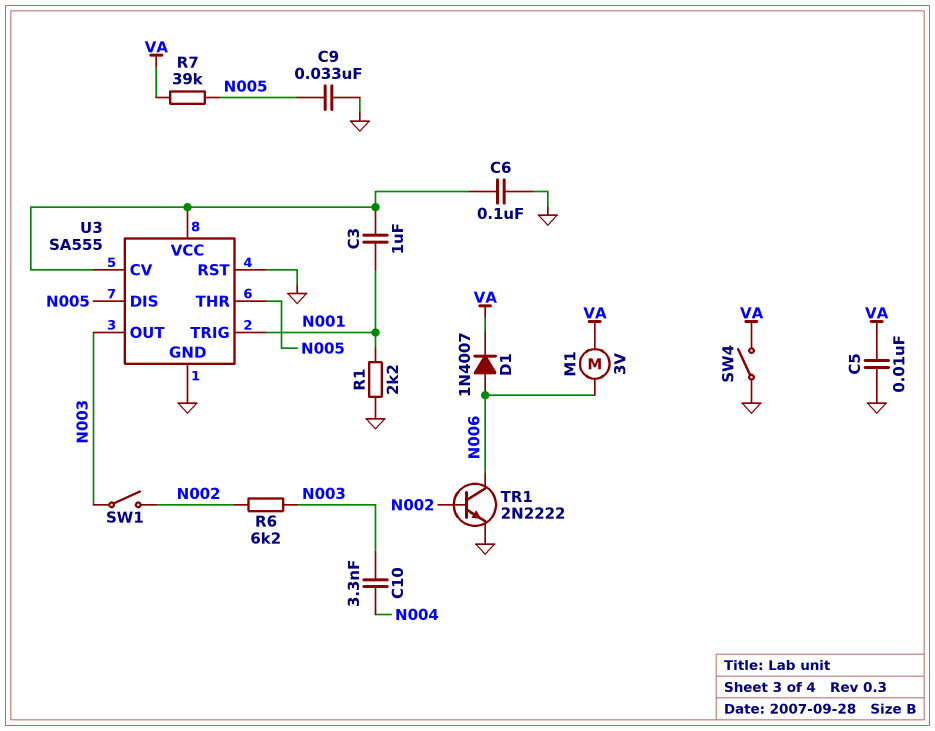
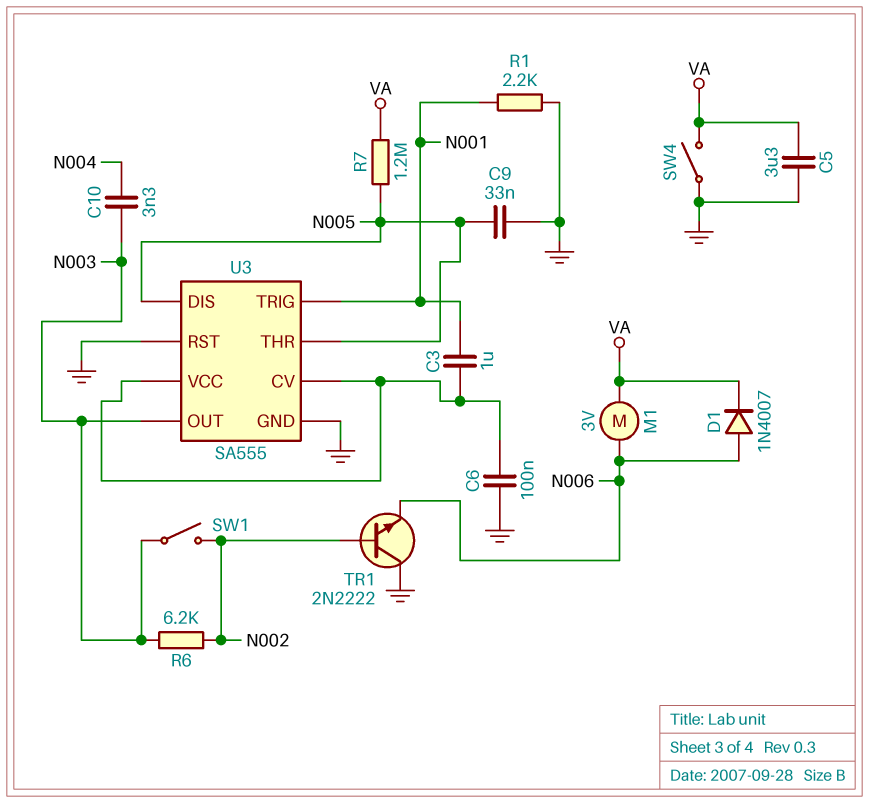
C5: 10nF (GND, VA) -> 3.3uF (GND, VA)
R7: 39k (N005, VA) -> 1.2M (N005, VA)
TR1: NPN 2N2222 (B N002, C N006, E GND) -> NPN 2N2222 (B N002, C GND, E N006)

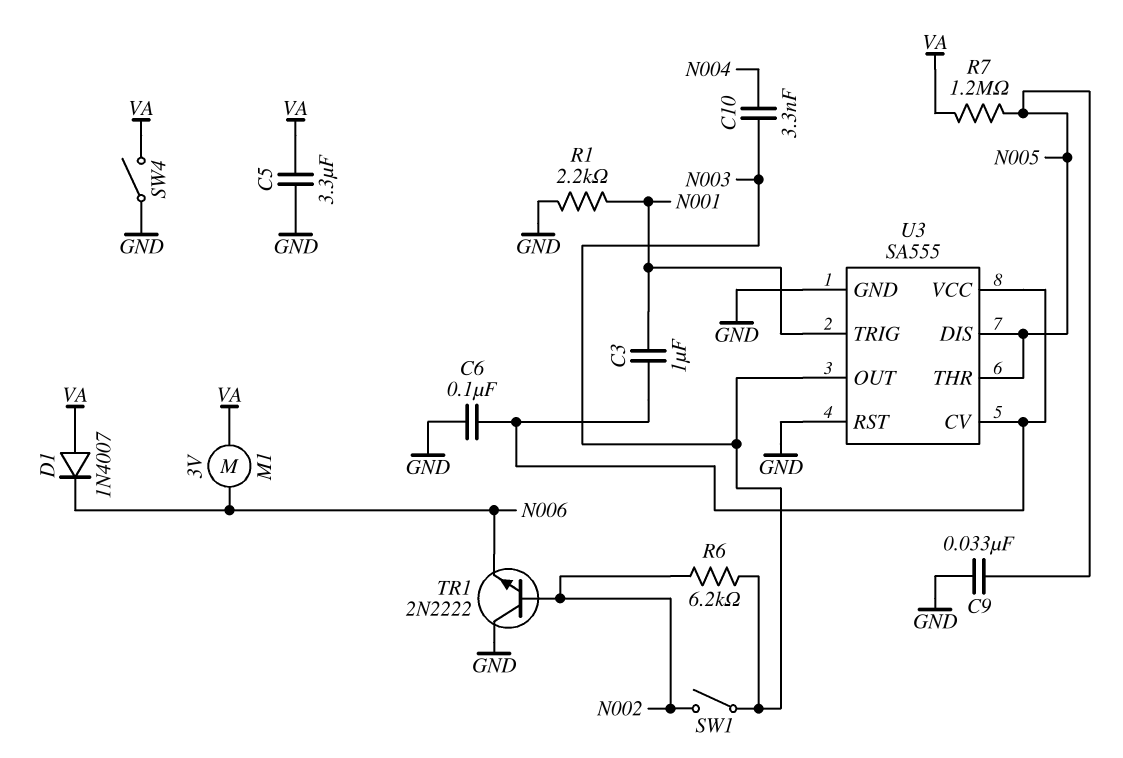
D1: diode 1N4007 (A N006, K VA) -> diode 1N4007 (A VA, K N006)

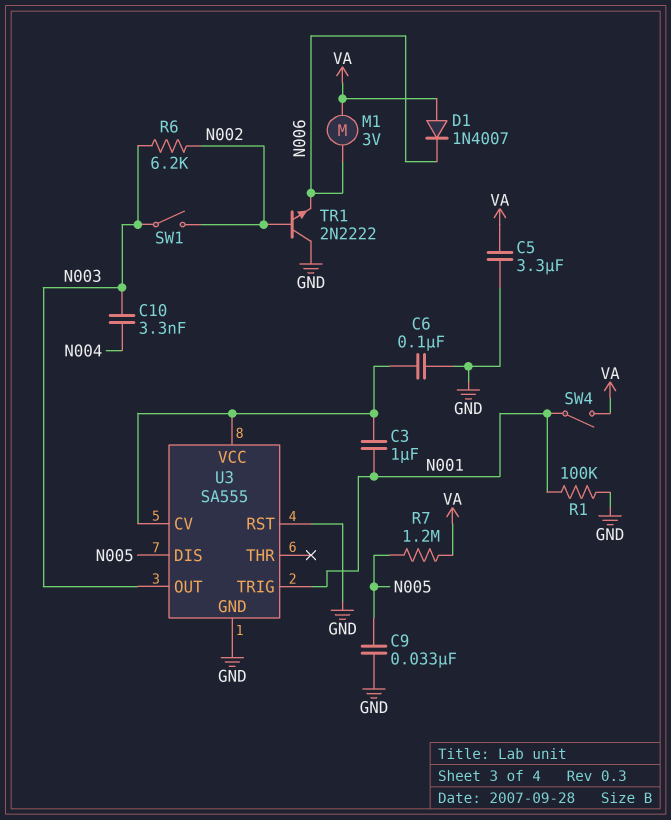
R1: 2.2k (GND, N001) -> 100k (GND, N001)
SW4: switch (GND, VA) -> switch (N001, VA)
U3 pin THR: N005 -> none

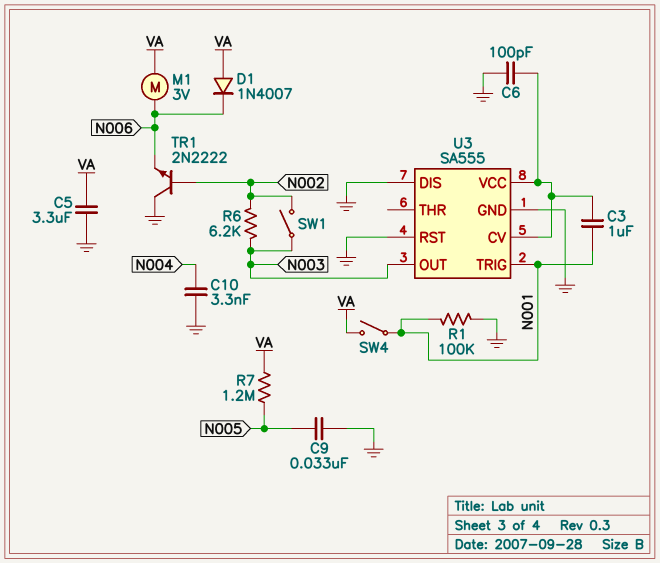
C6: 100nF (GND, U3/CV) -> 100pF (GND, U3/CV)
C10: 3.3nF (N003, N004) -> 3.3nF (GND, N004)
U3 pin DIS: N005 -> GND

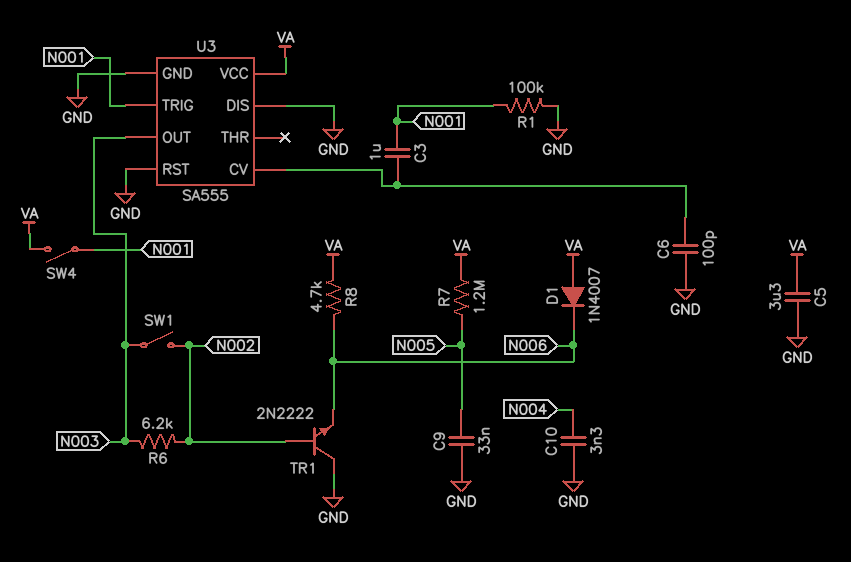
M1: motor 3V (N006, VA) -> none
R8: none -> 4.7k (N006, VA)
U3 pin VCC: U3/CV -> VA

